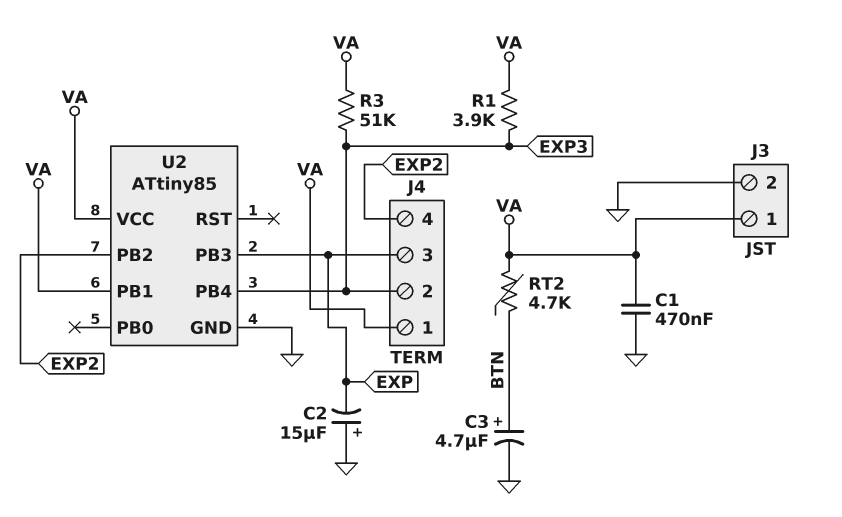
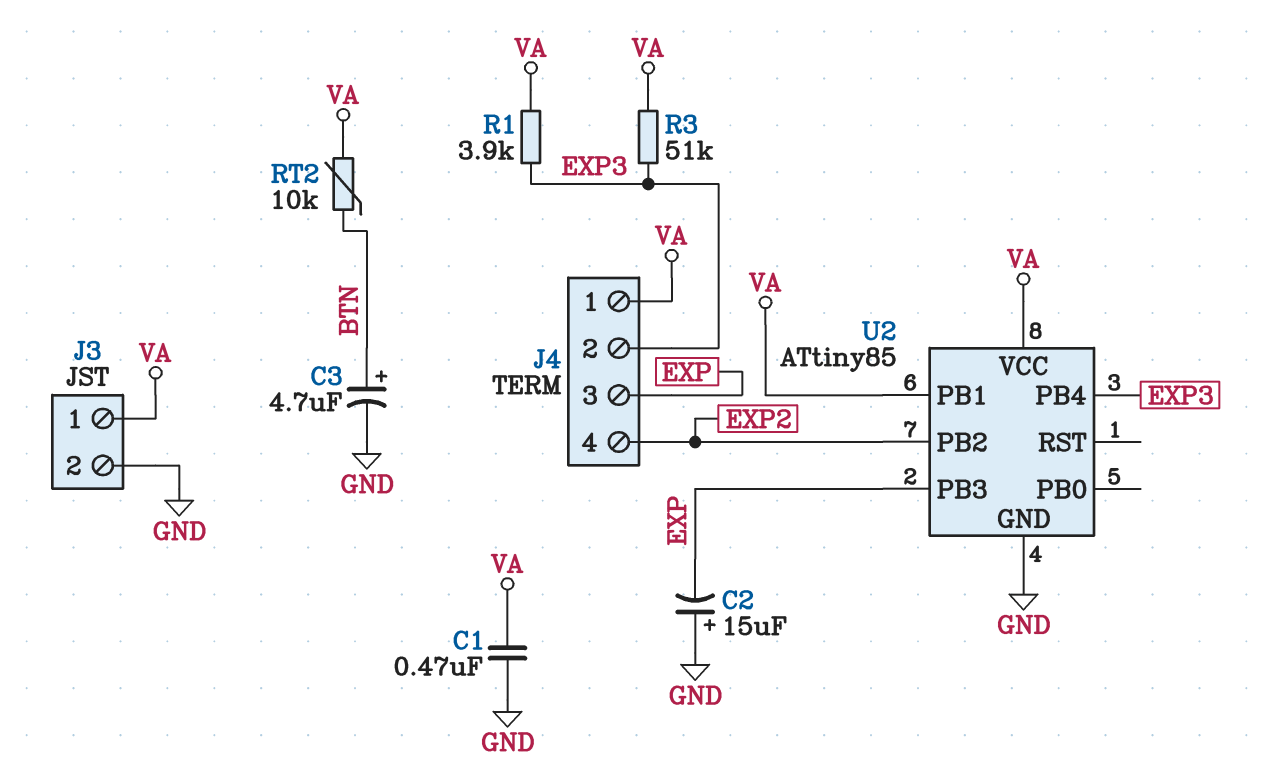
RT2: 4.7k (BTN, VA) -> 10k (BTN, VA)

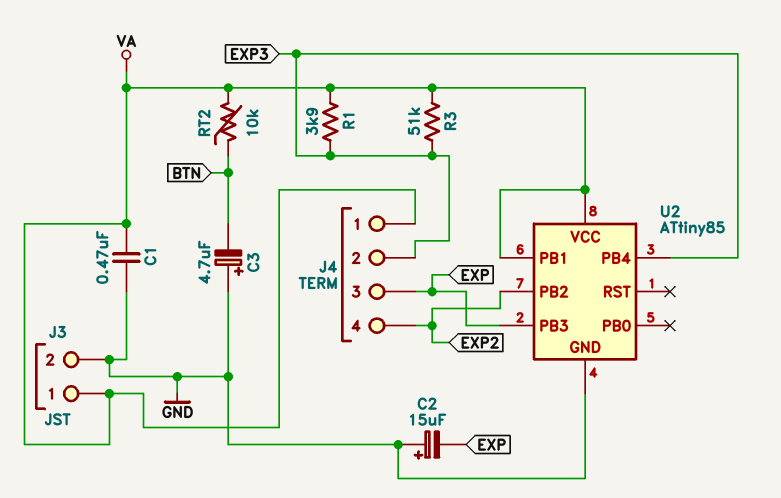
C3: 4.7uF (plus BTN, minus GND) -> 4.7uF (plus GND, minus BTN)

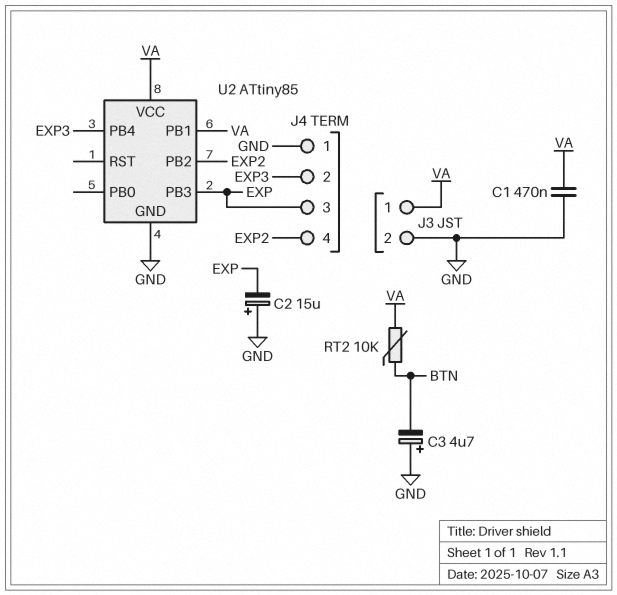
J4 pin 1: VA -> GND
R1: 3.9k (EXP3, VA) -> none
R3: 51k (EXP3, VA) -> none

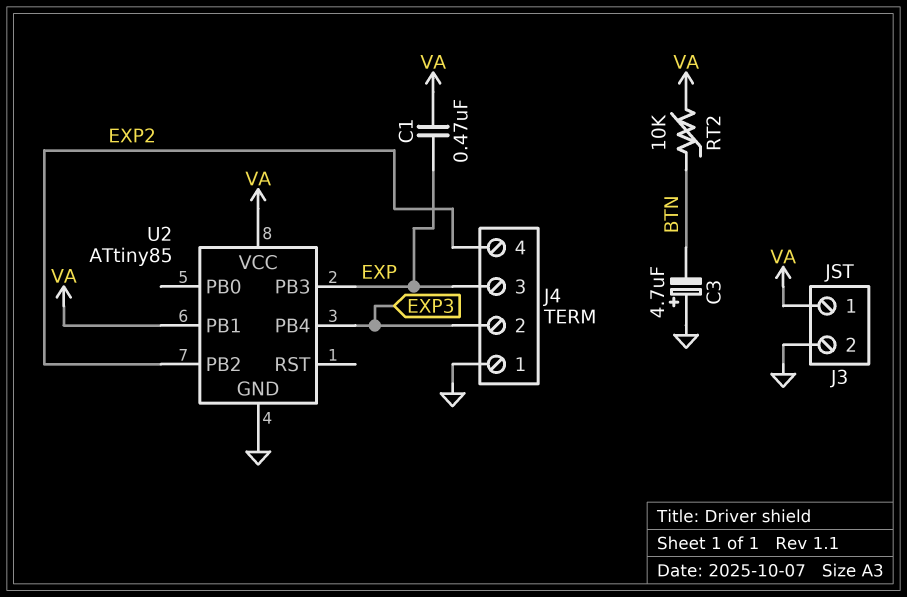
C1: 470nF (GND, VA) -> 470nF (EXP, VA)
C2: 15uF (plus GND, minus EXP) -> none

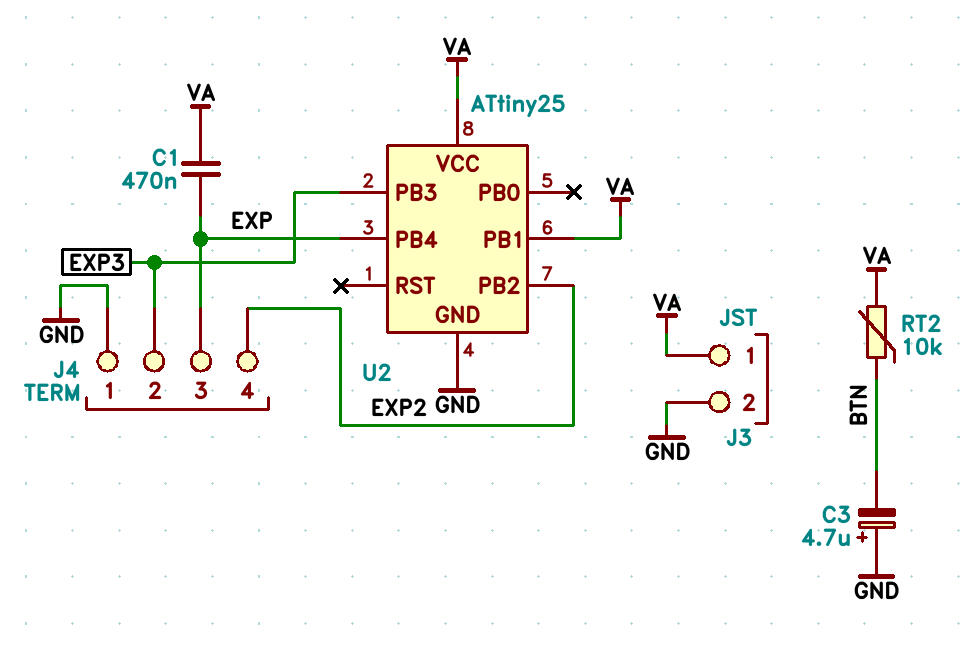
U2: ATtiny85 -> ATtiny25
U2 pin PB3: EXP -> EXP3
U2 pin PB4: EXP3 -> EXP

